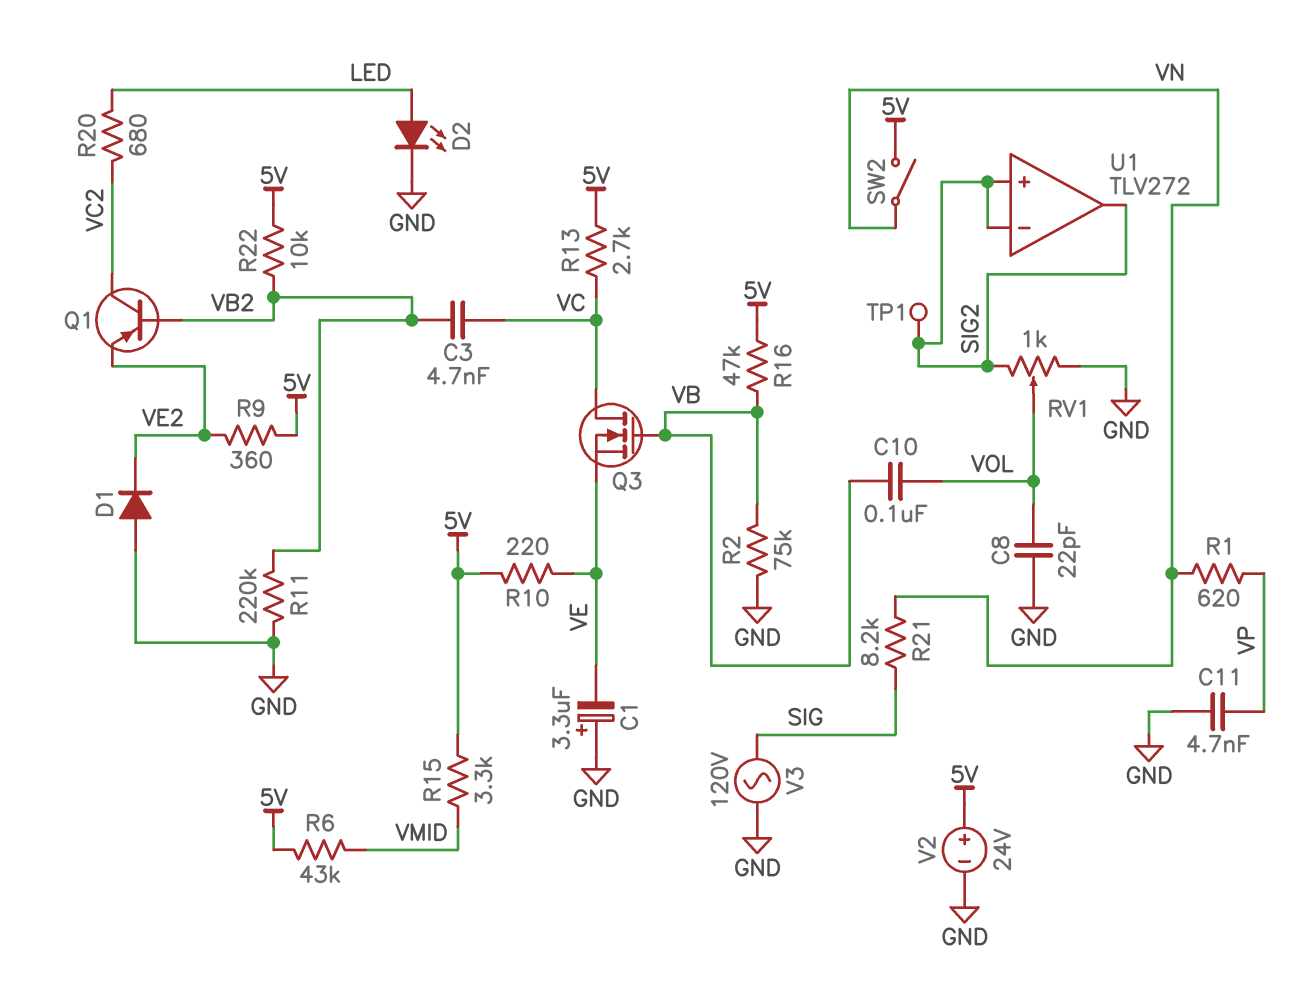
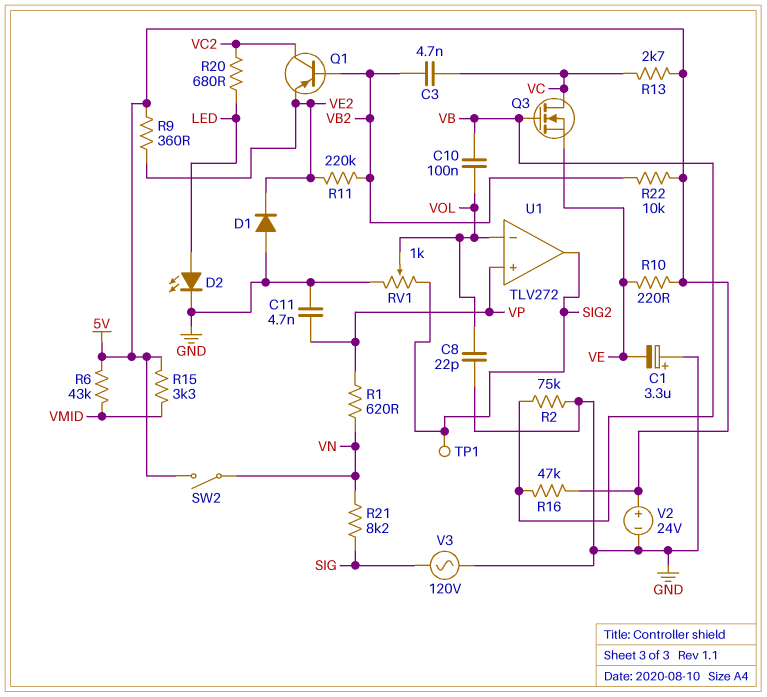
R11: 220k (GND, VB2) -> 220k (VB2, VE2)
U1 pin in+: SIG2 -> VP
U1 pin in-: SIG2 -> VOL

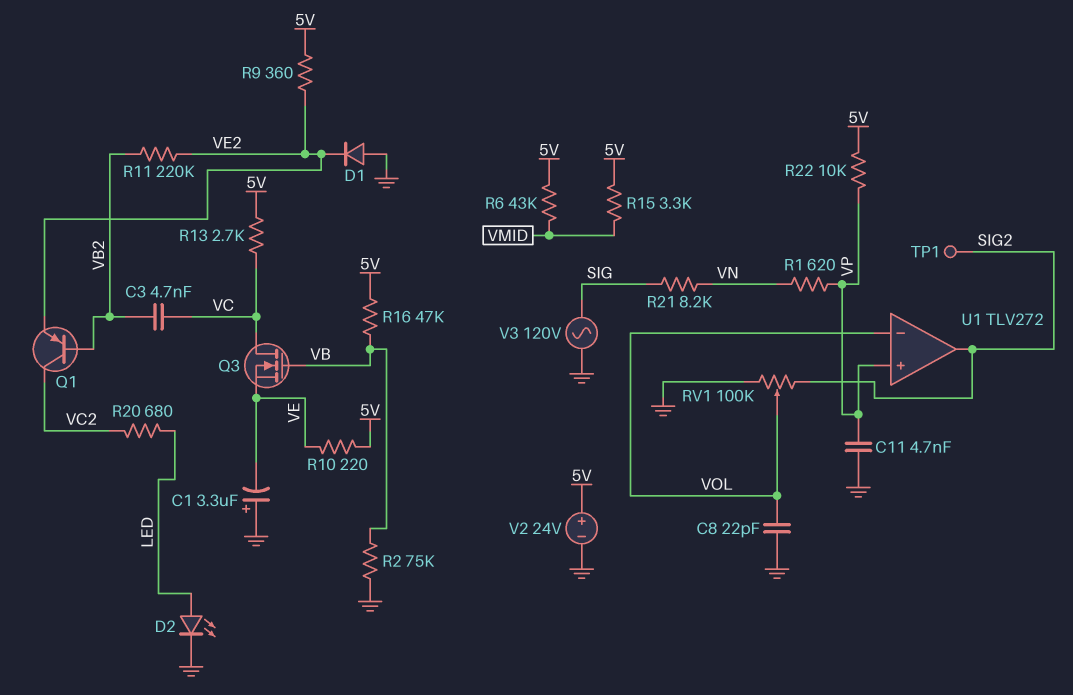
C10: 100nF (VB, VOL) -> none
R22: 10k (5V, VB2) -> 10k (5V, VP)
RV1: 1k (GND, SIG2, wiper VOL) -> 100k (GND, SIG2, wiper VOL)
SW2: switch (5V, VN) -> none

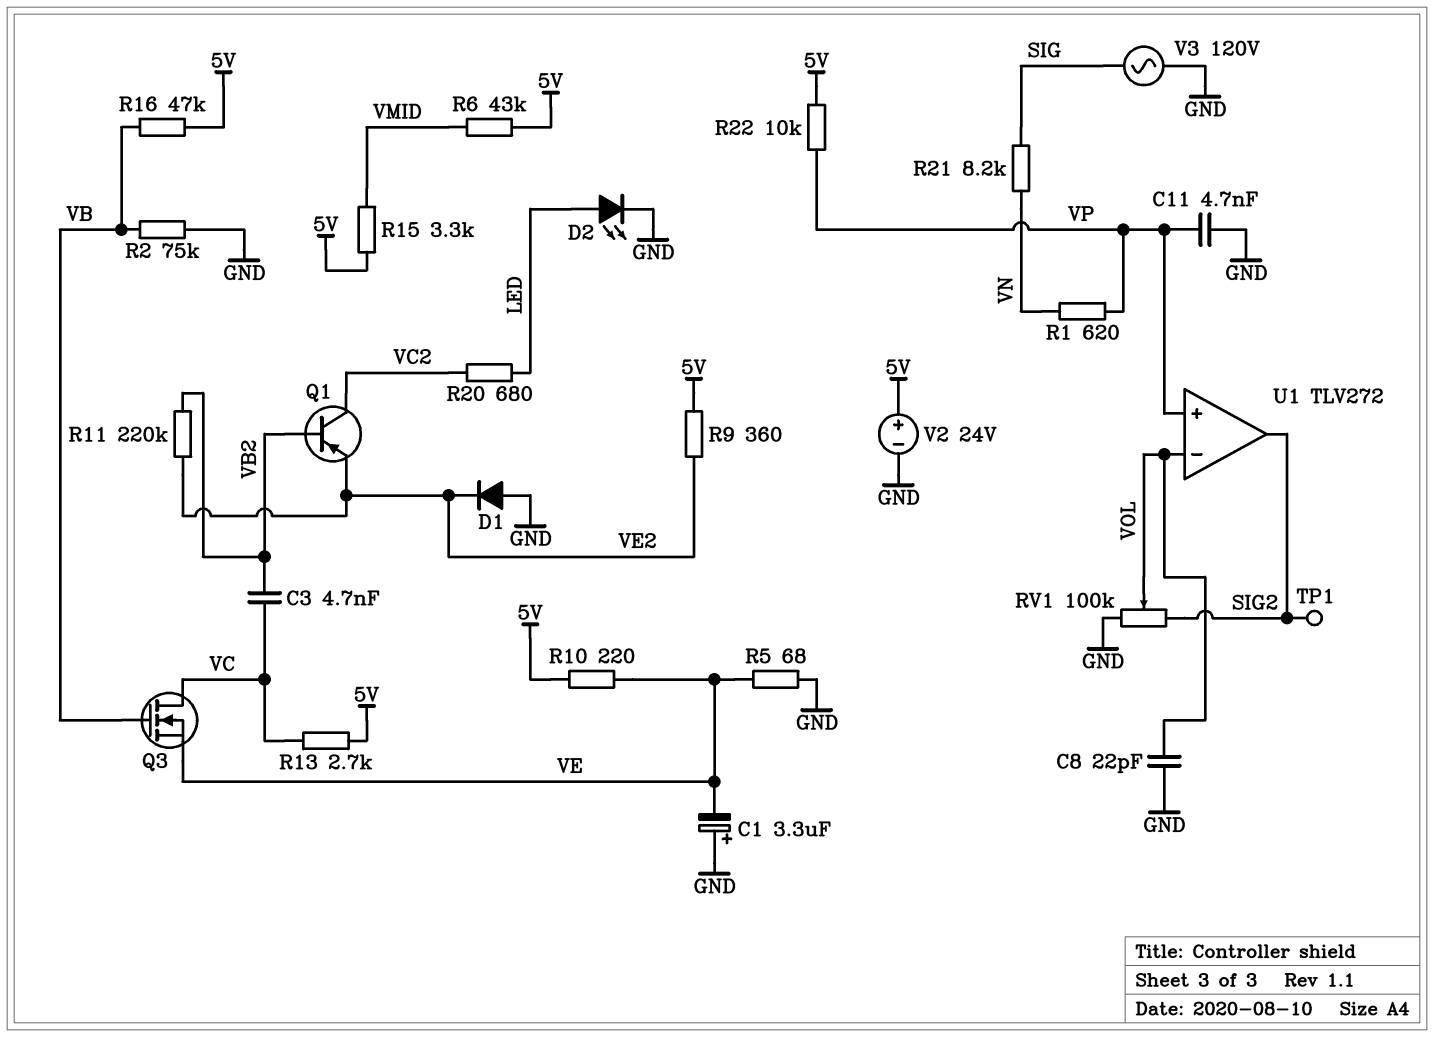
R5: none -> 68 (GND, VE)

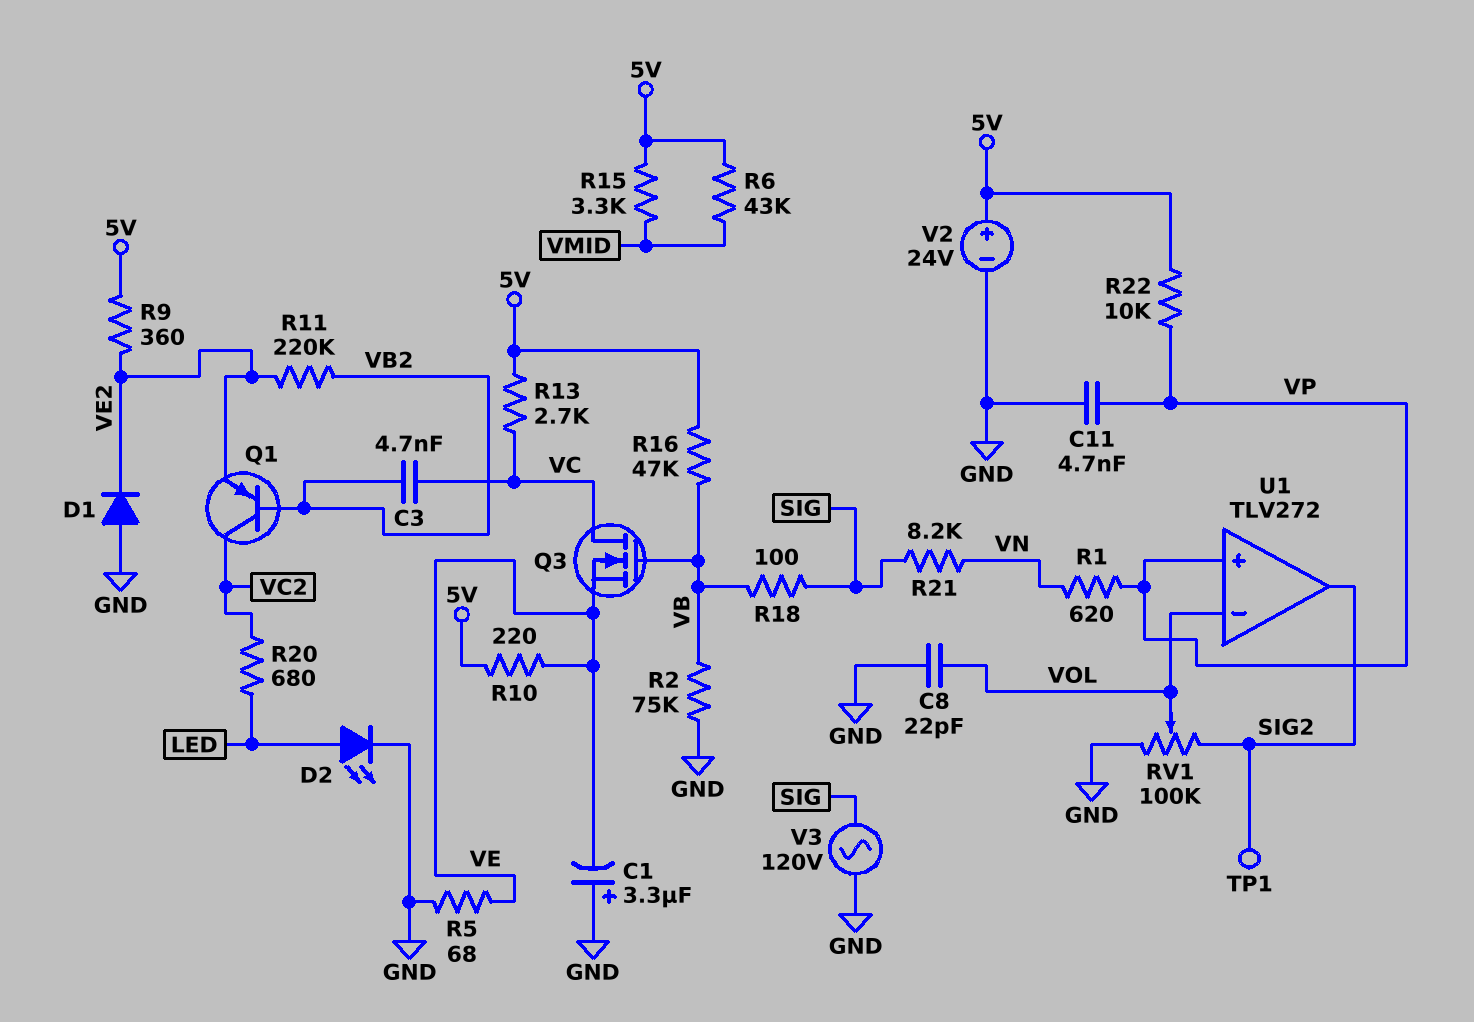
R18: none -> 100 (SIG, VB)

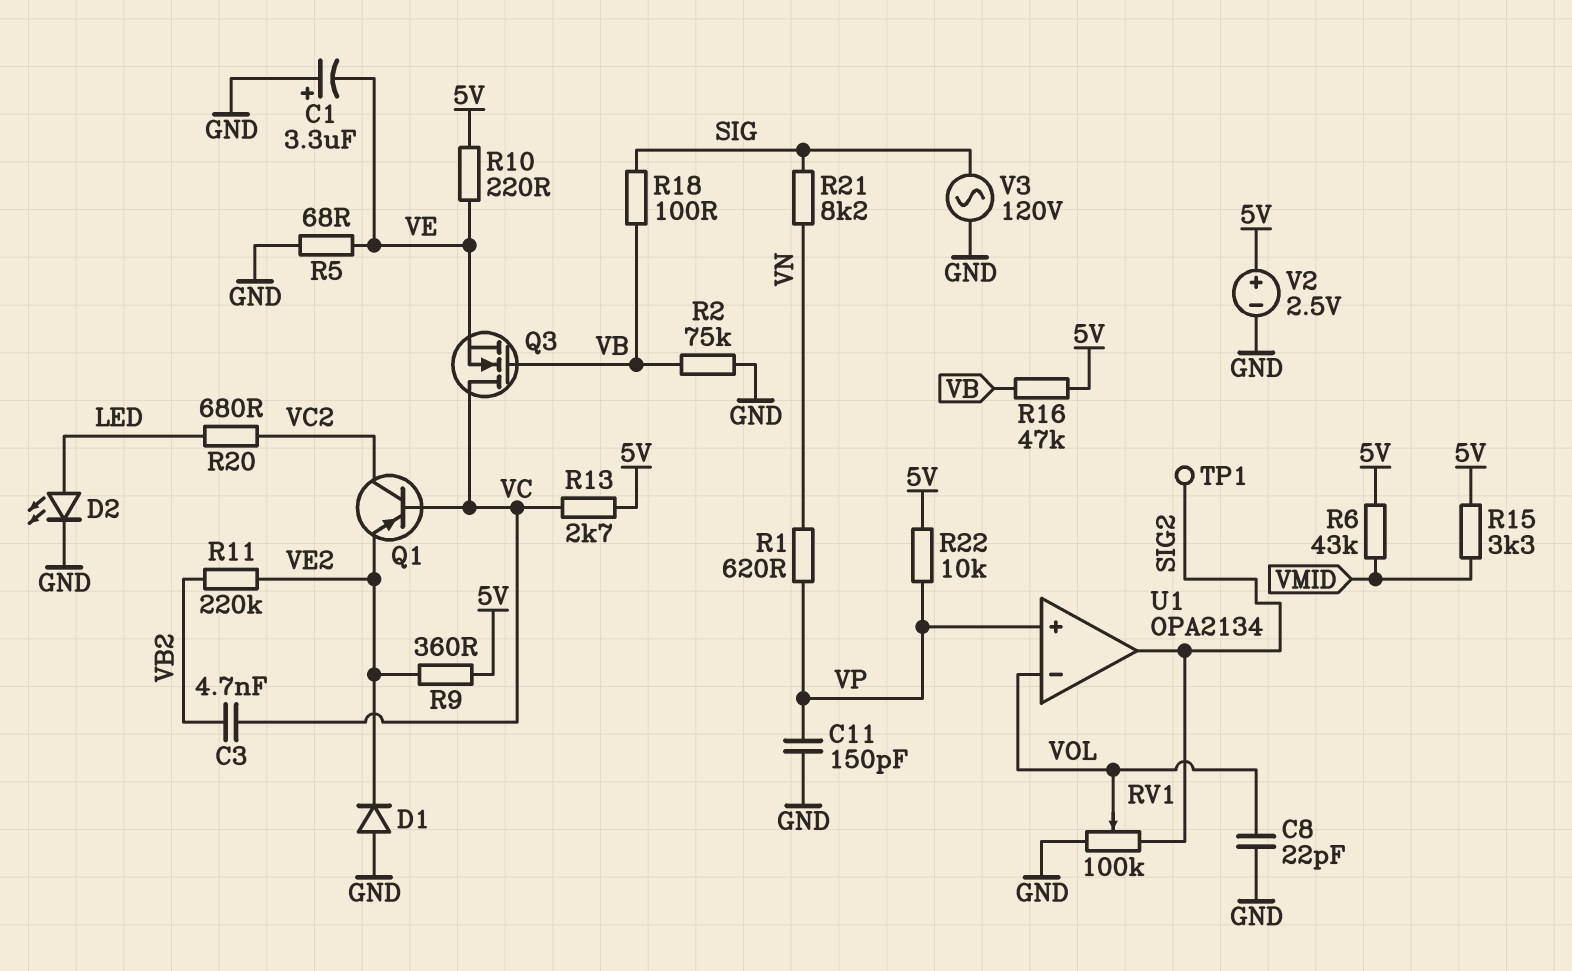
C11: 4.7nF (GND, VP) -> 150pF (GND, VP)
Q1: PNP (B VB2, C VC2, E VE2) -> PNP (B VC, C VC2, E VE2)
U1: TLV272 -> OPA2134
V2: 24V (plus 5V, minus GND) -> 2.5V (plus 5V, minus GND)

